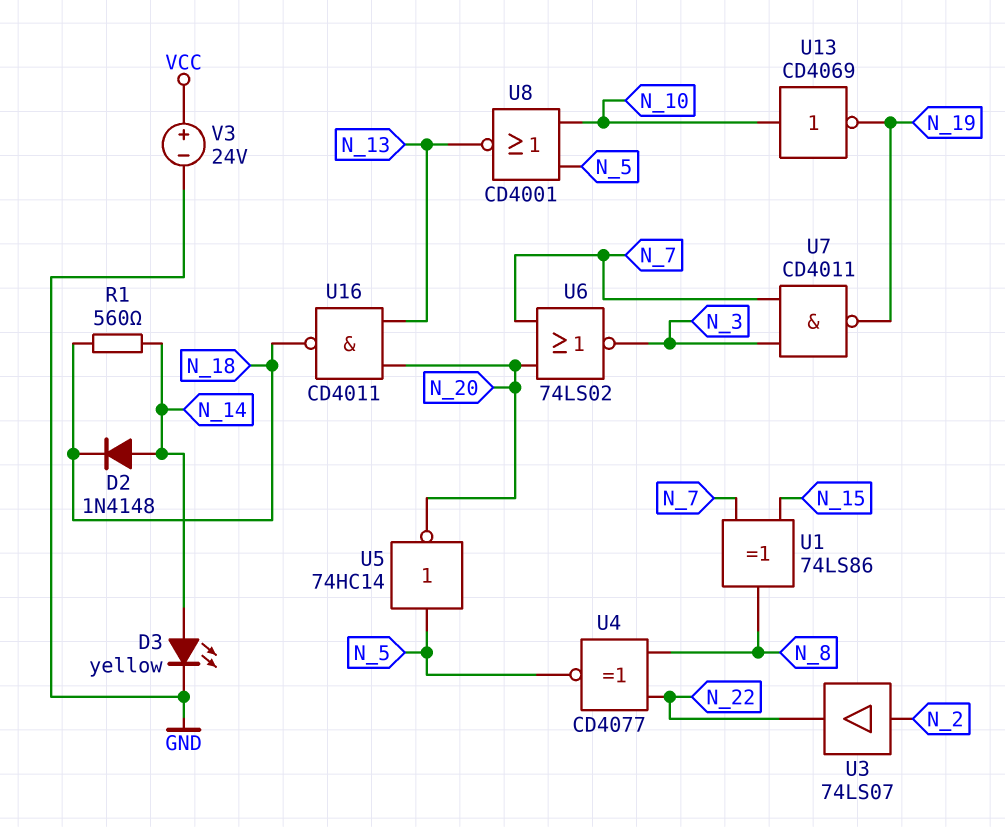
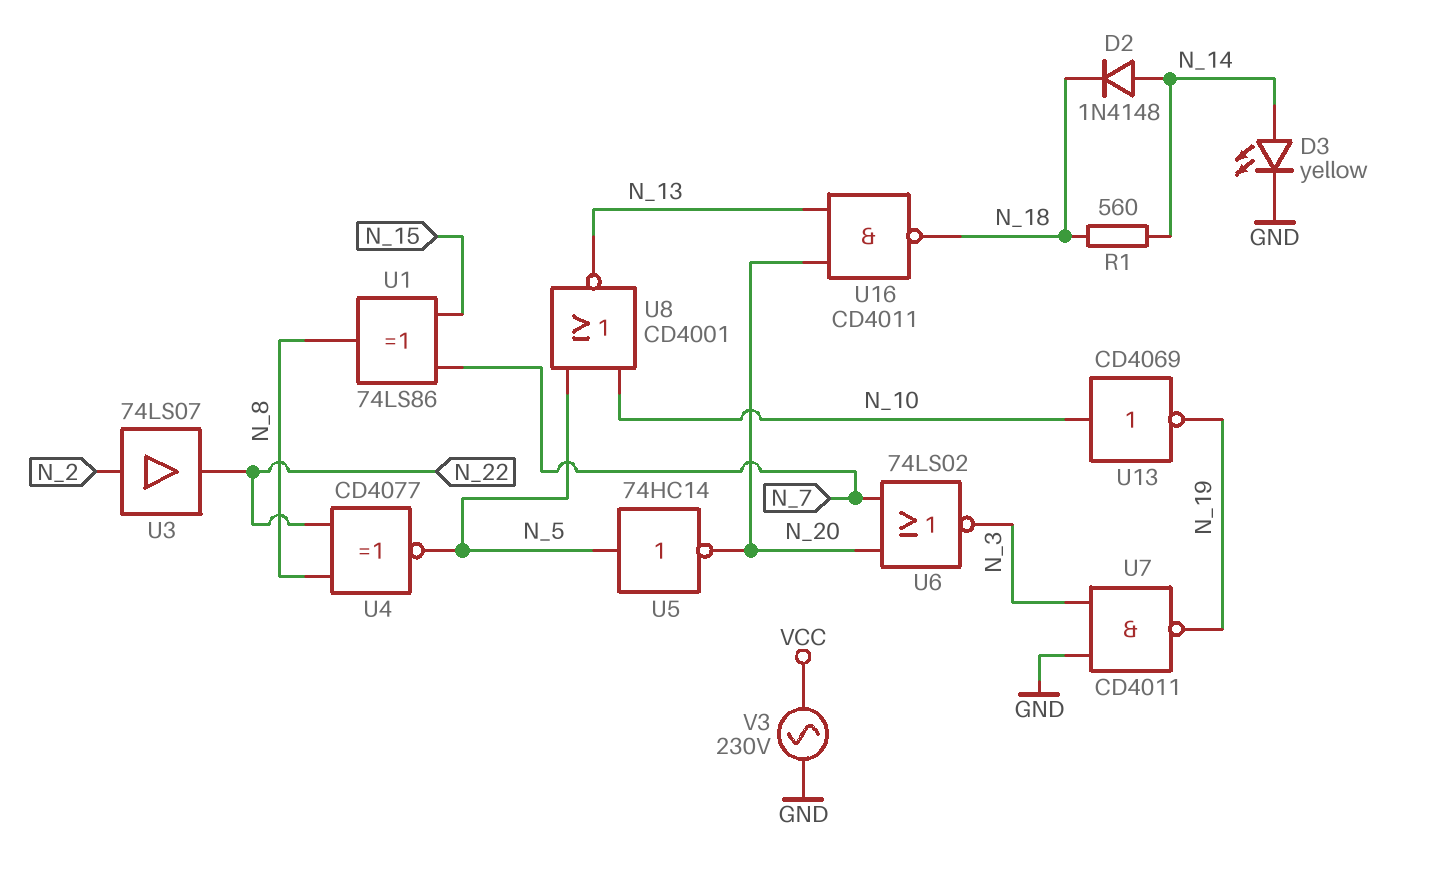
U7: NAND CD4011 (in N_3, in N_7, out N_19) -> NAND CD4011 (in GND, in N_3, out N_19)
V3: 24V (plus VCC, minus GND) -> AC 230V (GND, VCC)

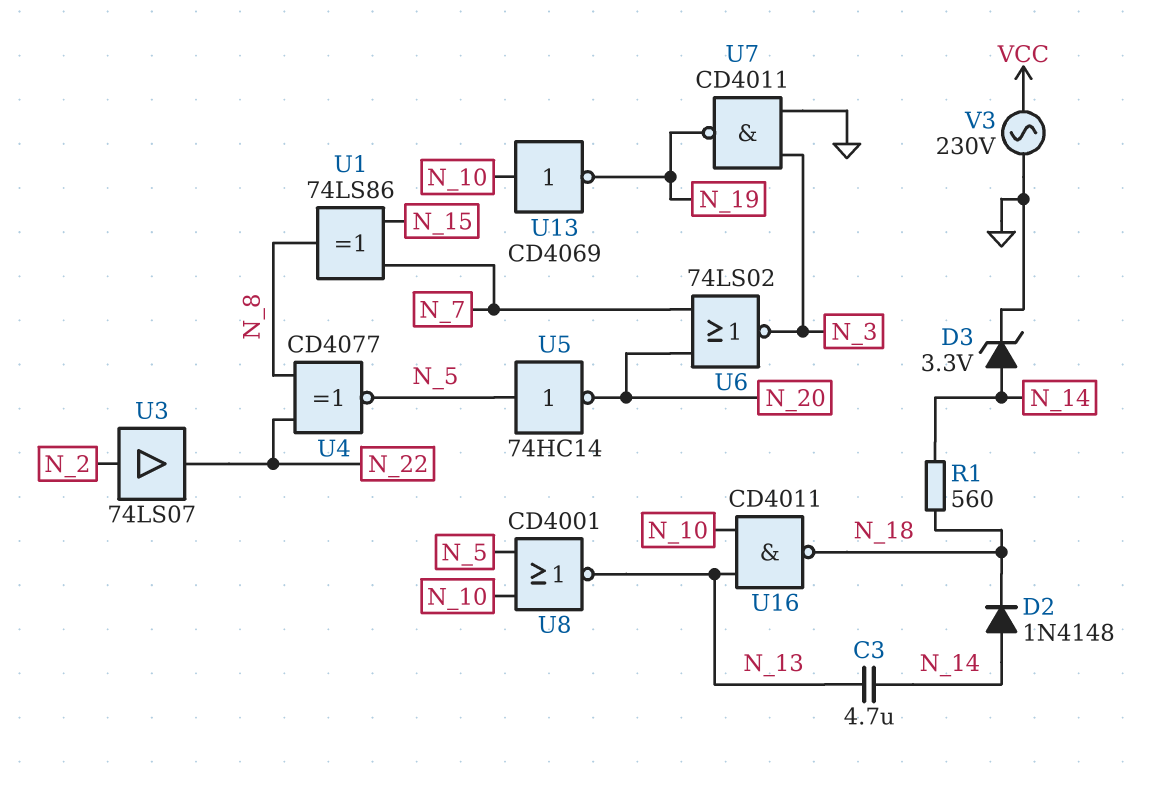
C3: none -> 4.7uF (N_13, N_14)
D3: LED yellow (A N_14, K GND) -> zener 3.3V (A N_14, K GND)
U16: NAND CD4011 (in N_13, in N_20, out N_18) -> NAND CD4011 (in N_10, in N_13, out N_18)

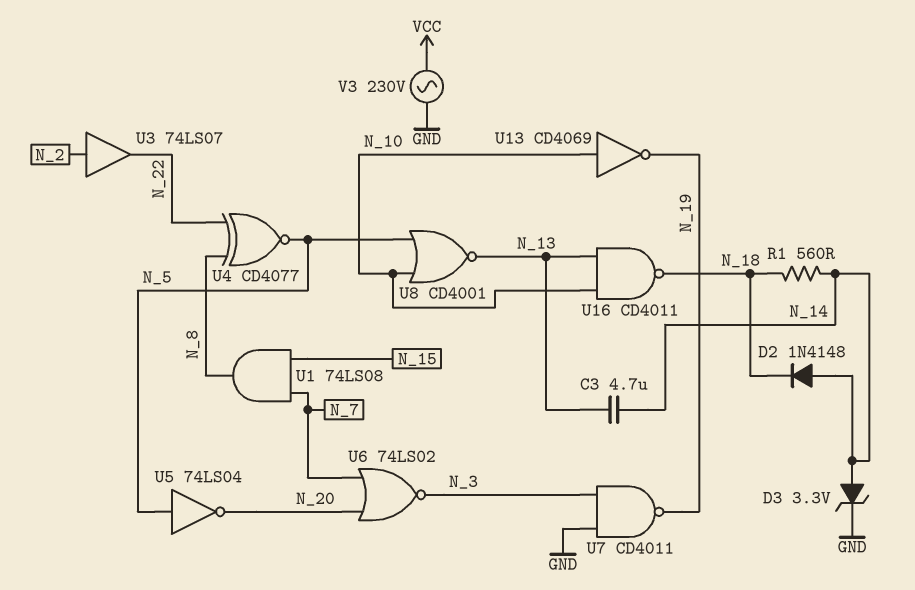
U1: XOR 74LS86 (in N_7, in N_15, out N_8) -> AND 74LS08 (in N_7, in N_15, out N_8)
U5: NOT 74HC14 (in N_5, out N_20) -> NOT 74LS04 (in N_5, out N_20)

